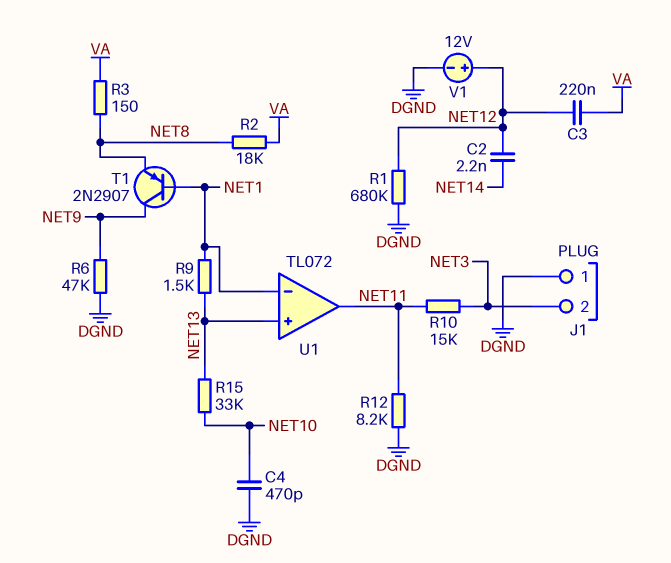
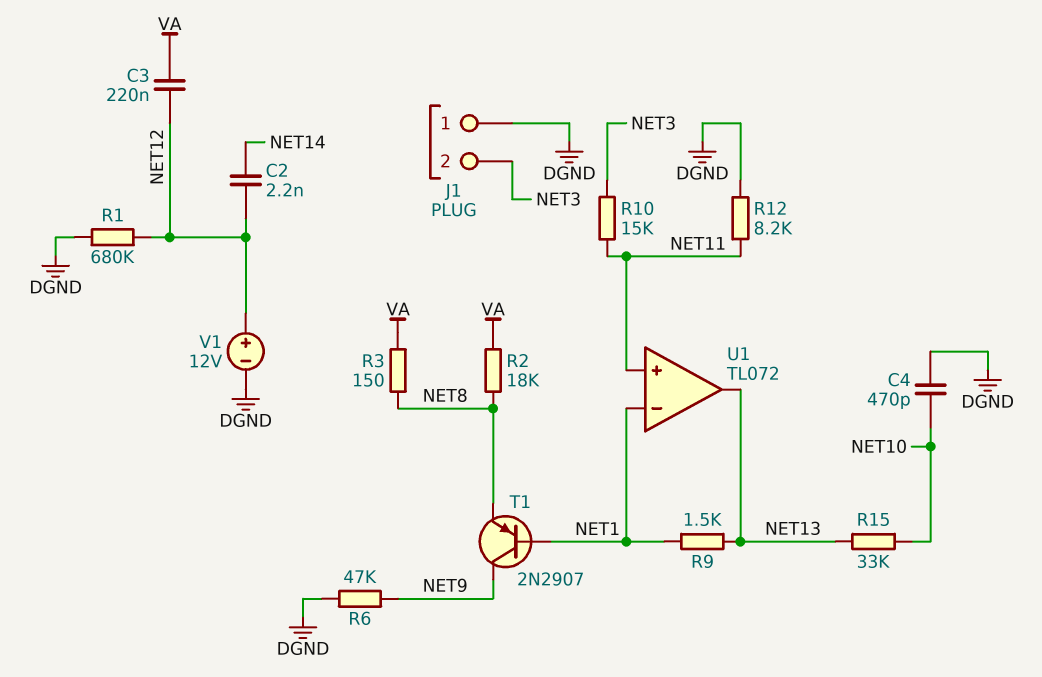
U1 pin in+: NET13 -> NET11
U1 pin out: NET11 -> NET13

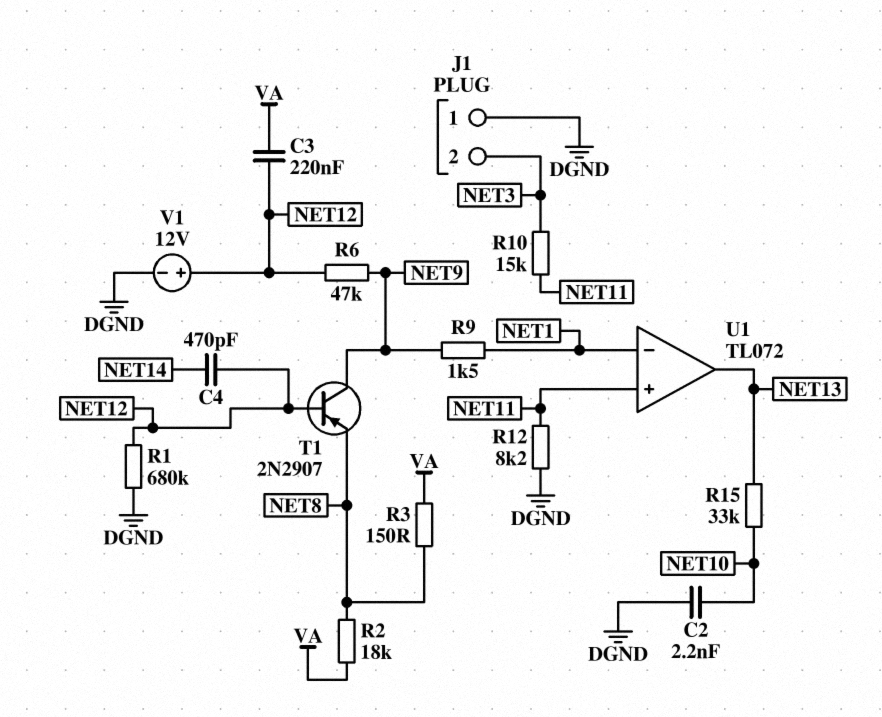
C2: 2.2nF (NET12, NET14) -> 2.2nF (DGND, NET10)
C4: 470pF (DGND, NET10) -> 470pF (NET12, NET14)
R6: 47k (DGND, NET9) -> 47k (NET9, NET12)
R9: 1.5k (NET1, NET13) -> 1.5k (NET1, NET9)
T1: PNP 2N2907 (B NET1, C NET9, E NET8) -> PNP 2N2907 (B NET12, C NET9, E NET8)

